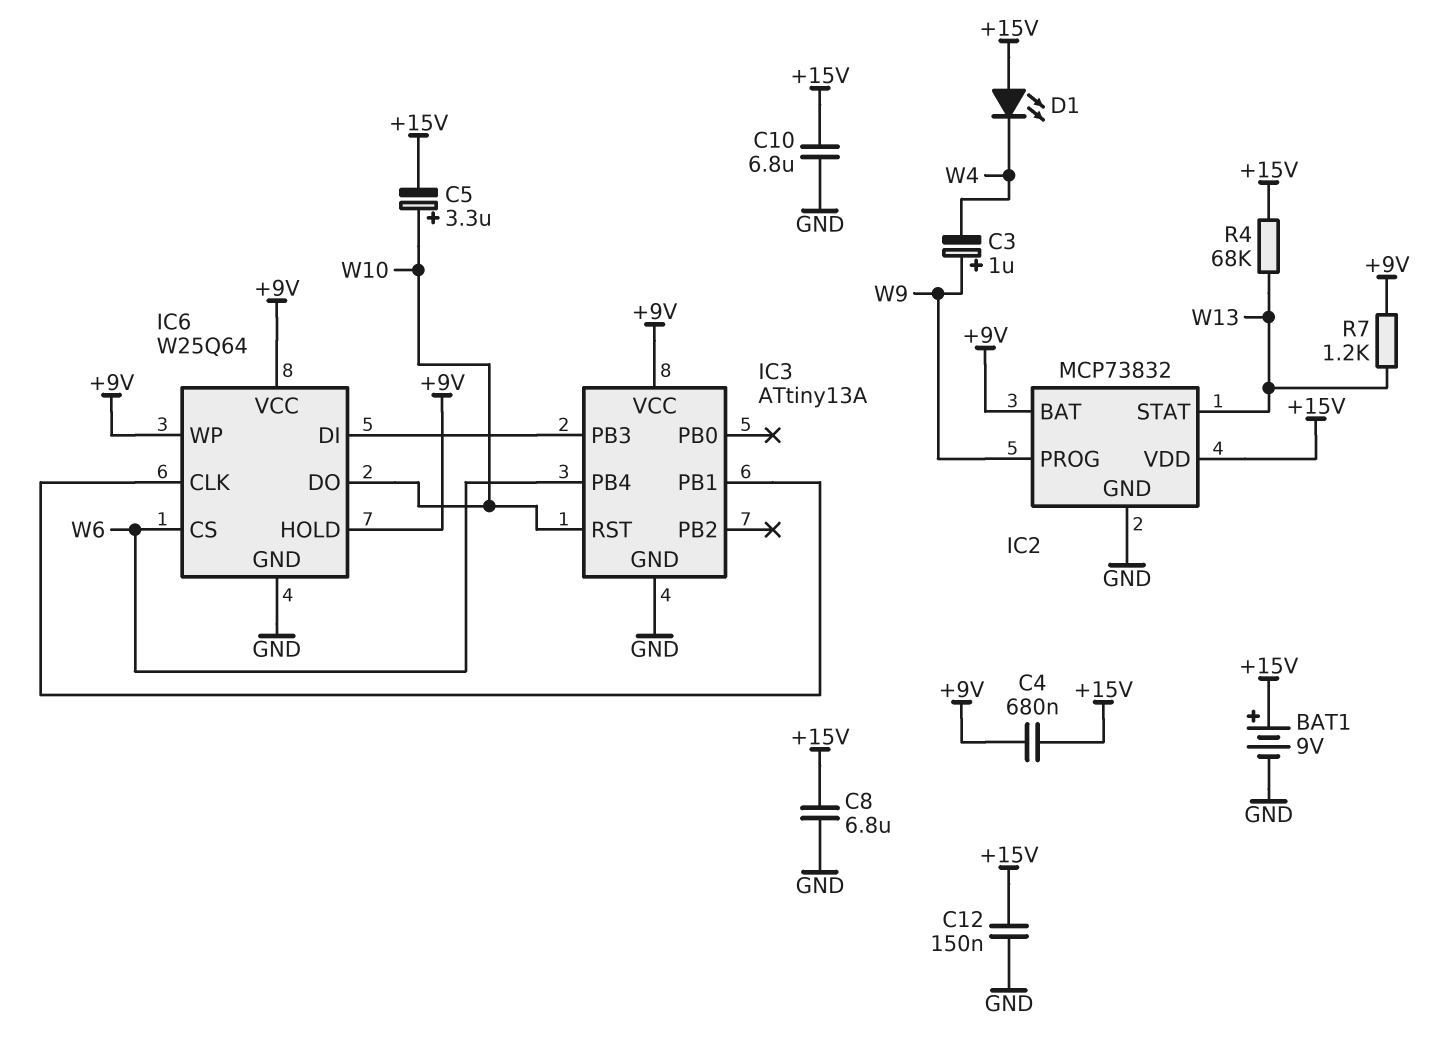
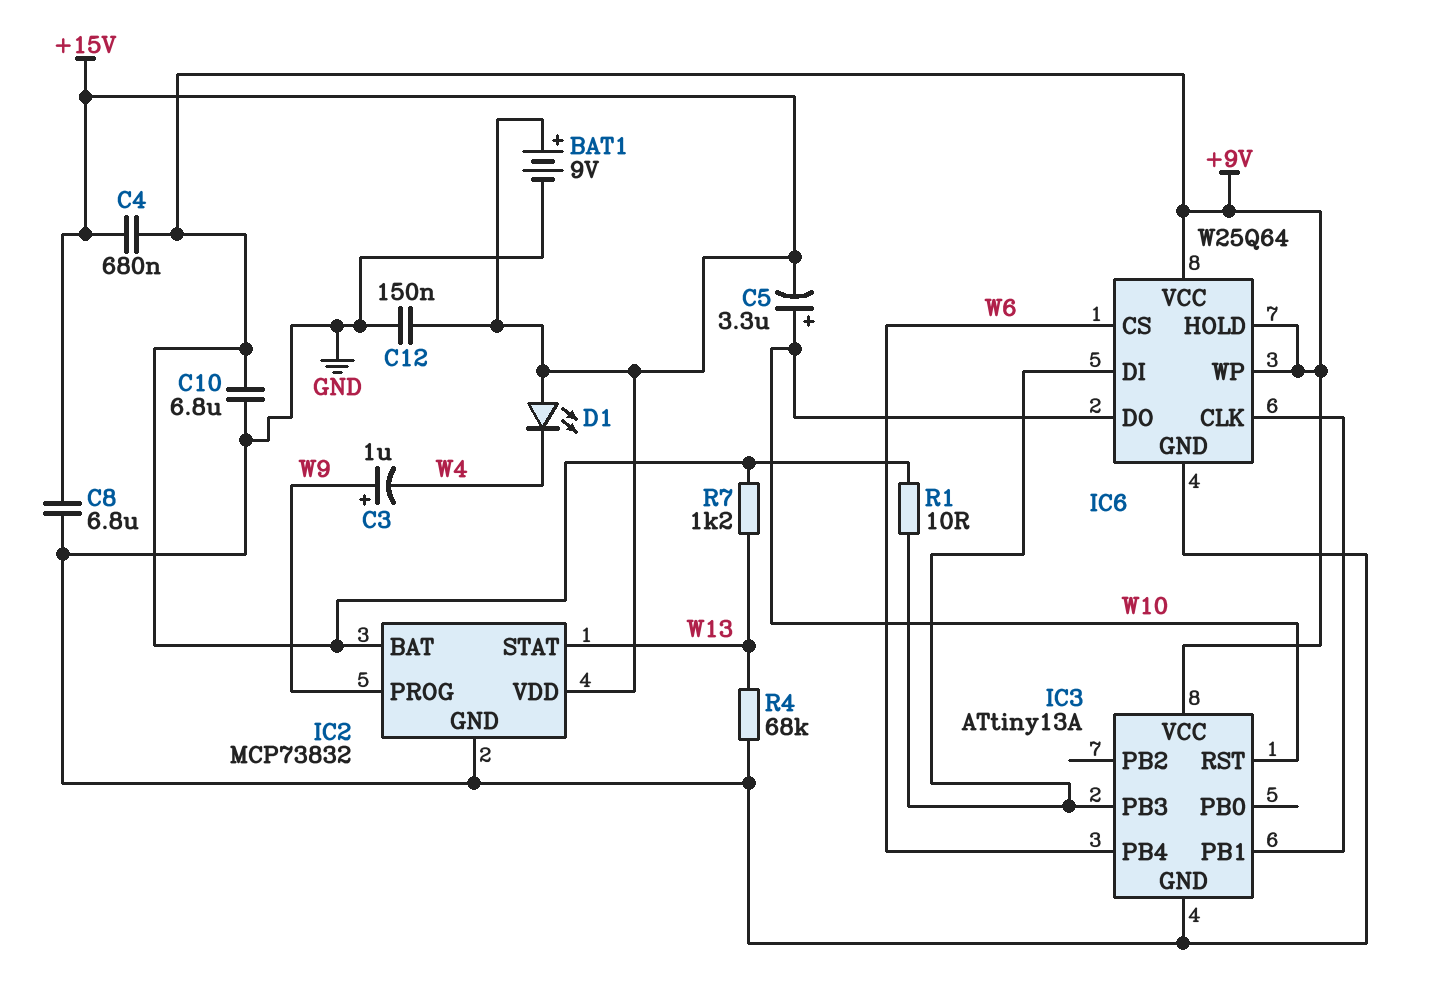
C10: 6.8uF (+15V, GND) -> 6.8uF (+9V, GND)
R1: none -> 10 (+9V, IC3/PB3)
R4: 68k (+15V, W13) -> 68k (GND, W13)

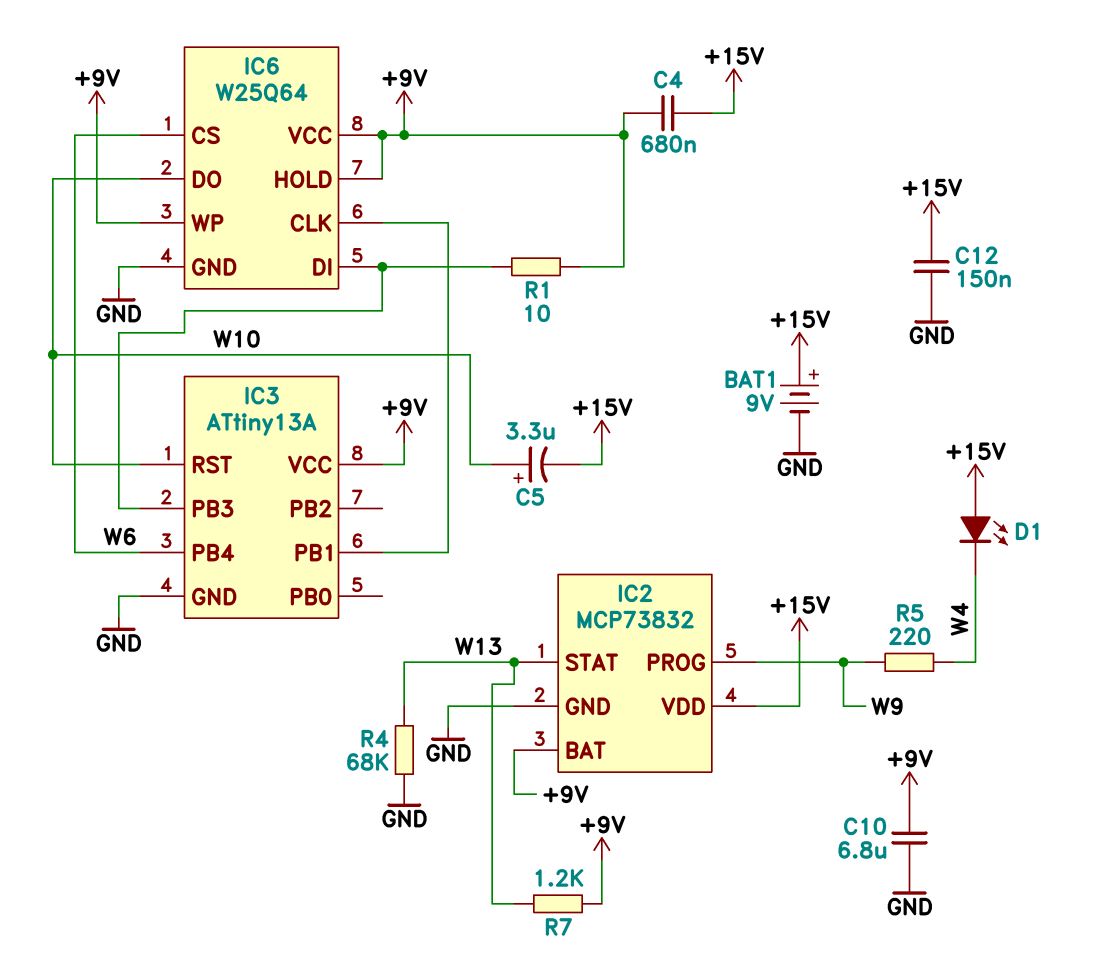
C3: 1uF (plus W9, minus W4) -> none
C8: 6.8uF (+15V, GND) -> none
R5: none -> 220 (W4, W9)

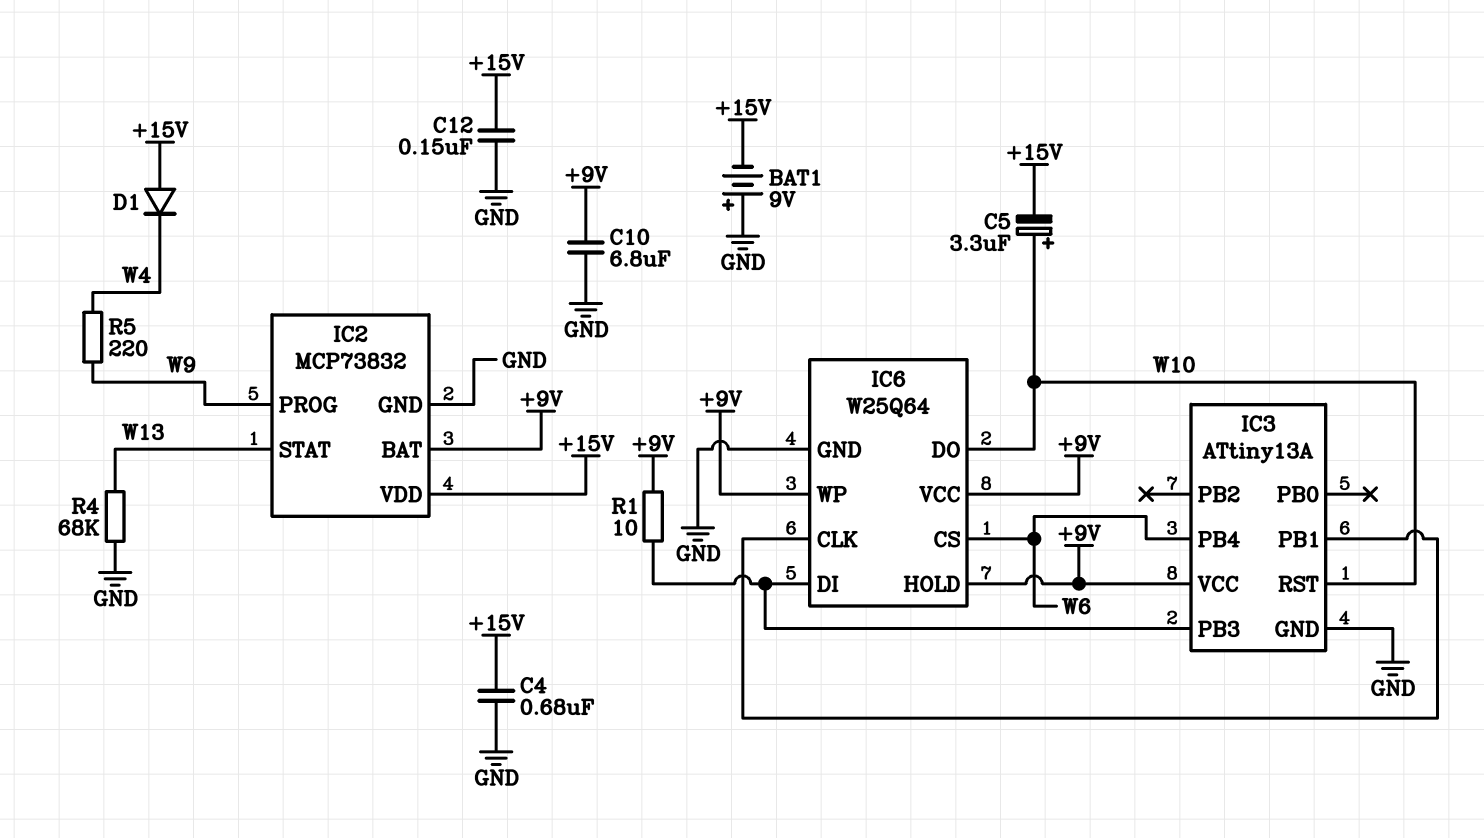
BAT1: 9V (plus +15V, minus GND) -> 9V (plus GND, minus +15V)
C4: 680nF (+9V, +15V) -> 680nF (+15V, GND)
D1: LED (A +15V, K W4) -> diode (A +15V, K W4)
R7: 1.2k (+9V, W13) -> none

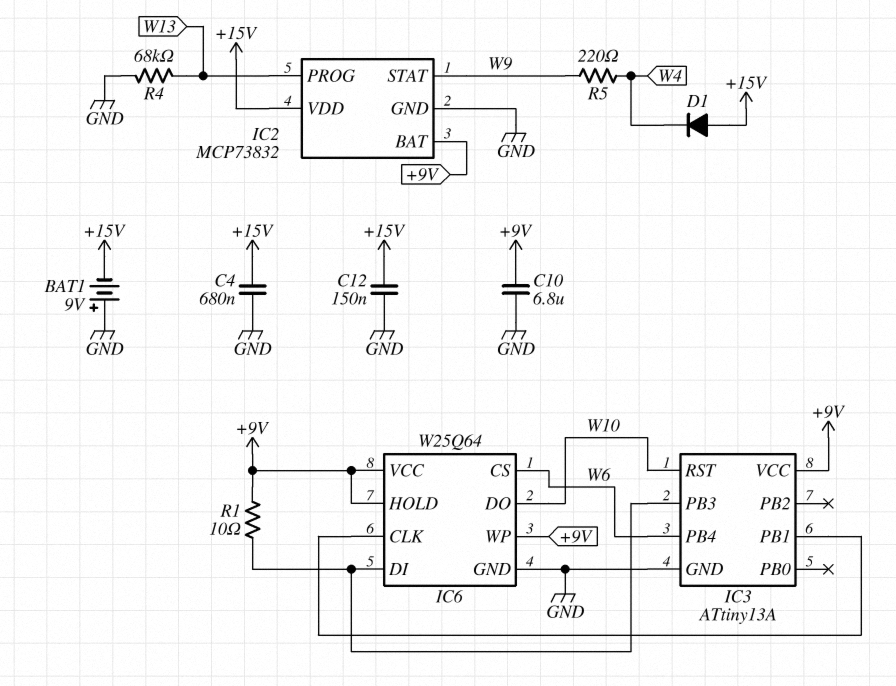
C5: 3.3uF (plus W10, minus +15V) -> none
IC2 pin PROG: W9 -> W13
IC2 pin STAT: W13 -> W9

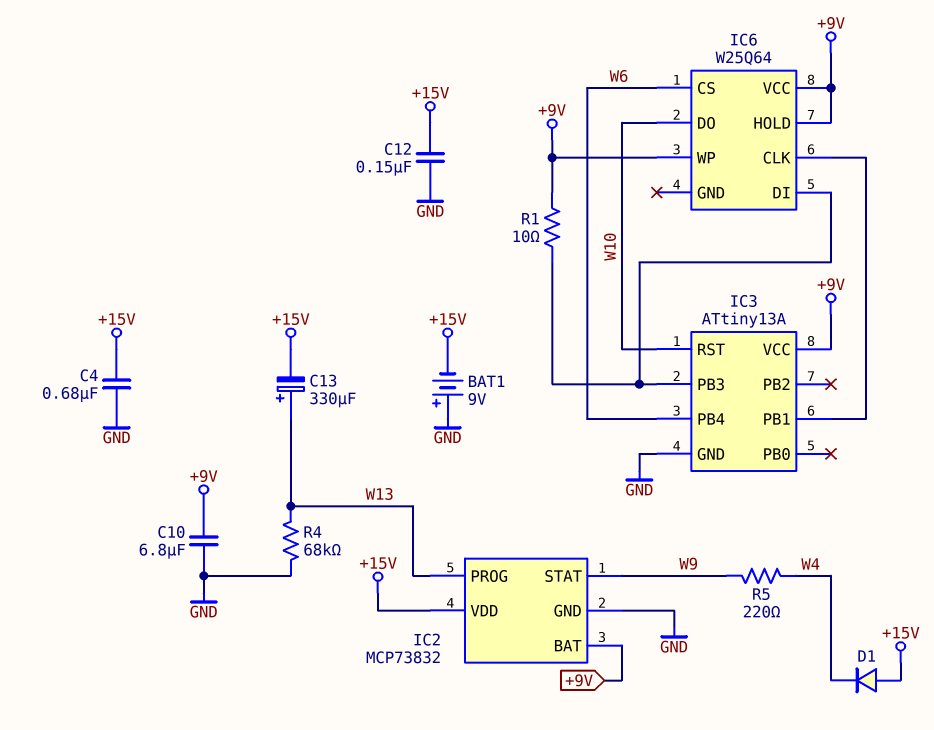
C13: none -> 330uF (plus W13, minus +15V)
IC6 pin GND: GND -> none

